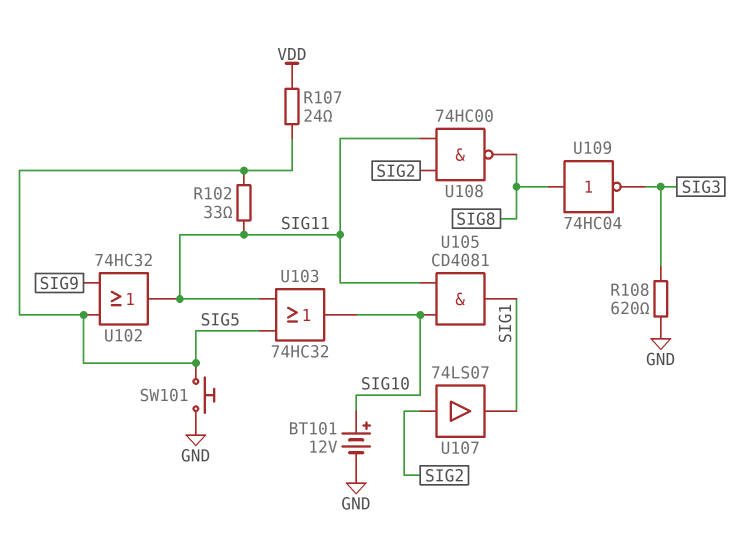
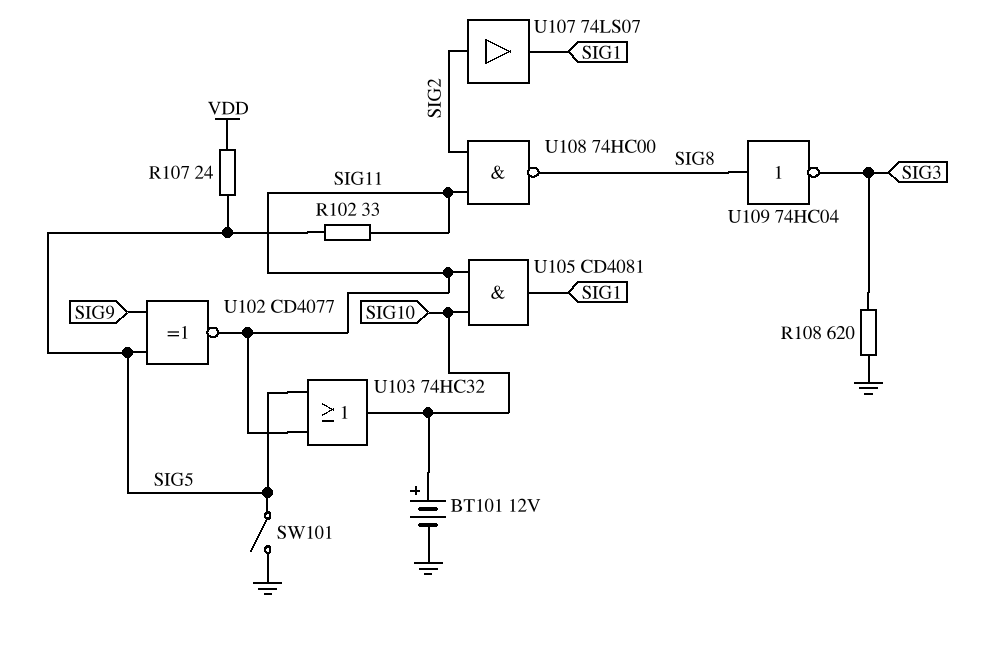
SW101: button (GND, SIG5) -> switch (GND, SIG5)
U102: OR 74HC32 (in SIG5, in SIG9, out SIG11) -> XNOR CD4077 (in SIG5, in SIG9, out SIG11)

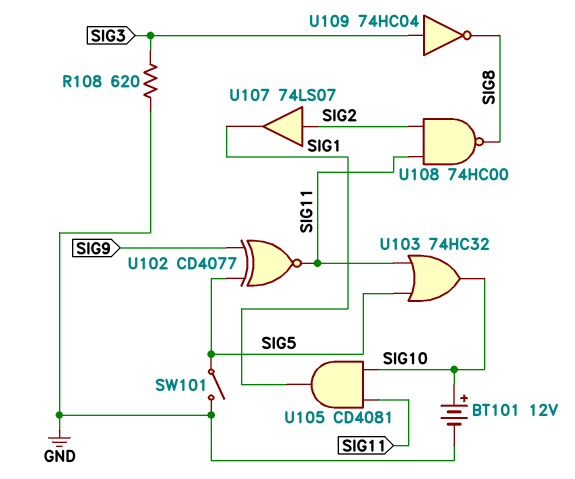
R102: 33 (SIG5, SIG11) -> none
R107: 24 (SIG5, VDD) -> none
U109: NOT 74HC04 (in SIG8, out SIG3) -> NOT 74HC04 (in SIG3, out SIG8)

